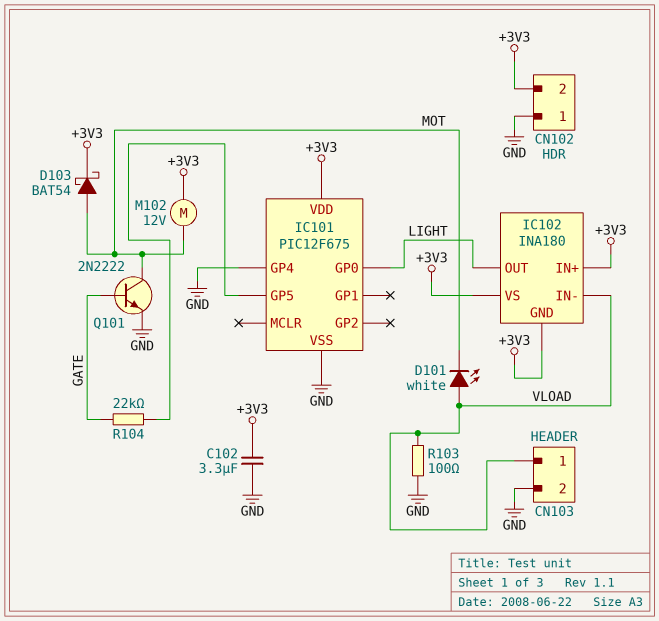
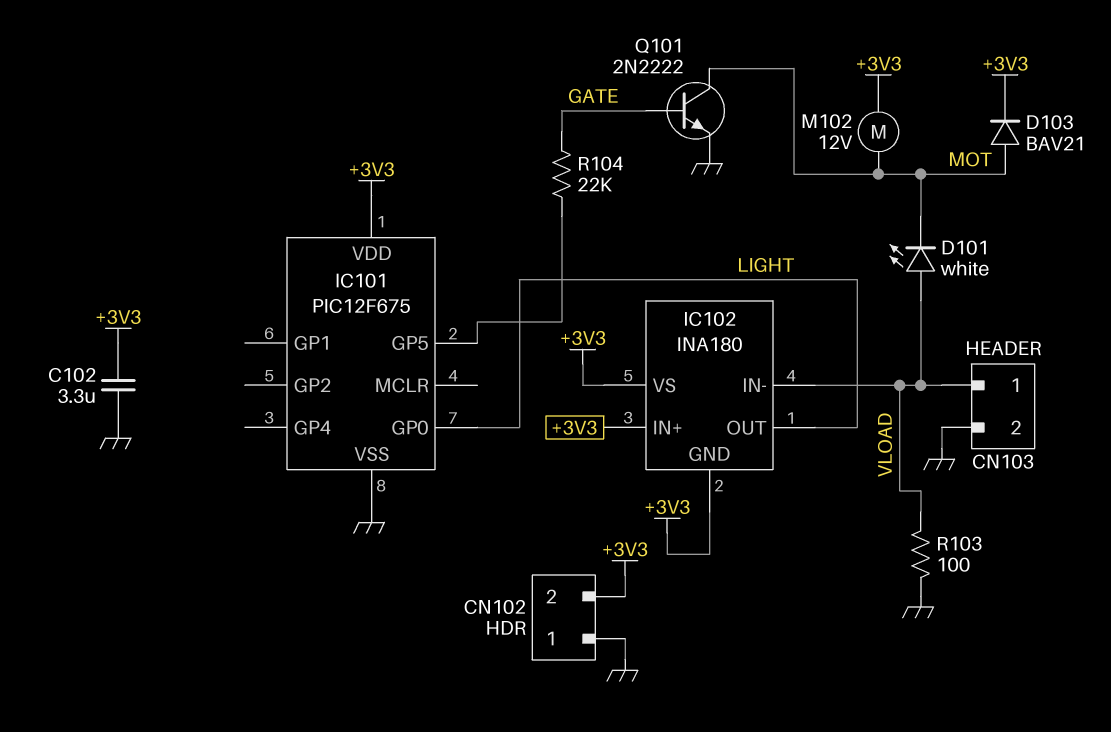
D103: schottky BAT54 (A MOT, K +3V3) -> diode BAV21 (A MOT, K +3V3)
IC101 pin GP4: GND -> none

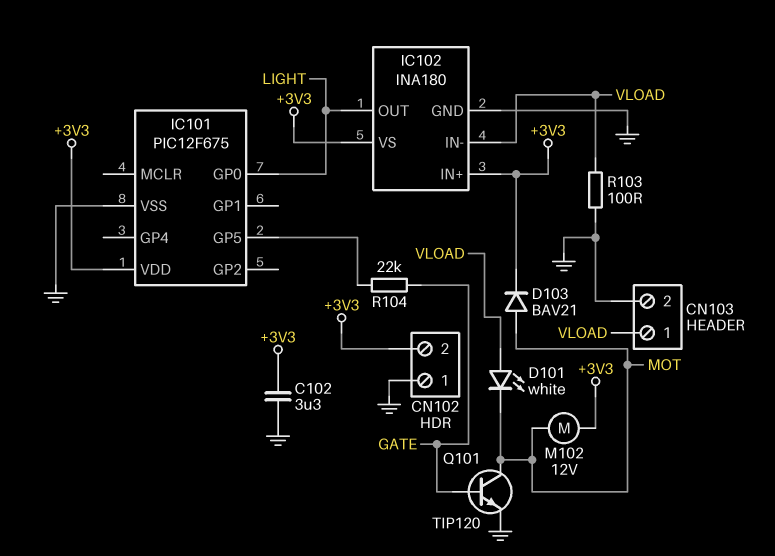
IC102 pin GND: +3V3 -> GND
Q101: NPN 2N2222 (B GATE, C MOT, E GND) -> NPN TIP120 (B GATE, C MOT, E GND)

